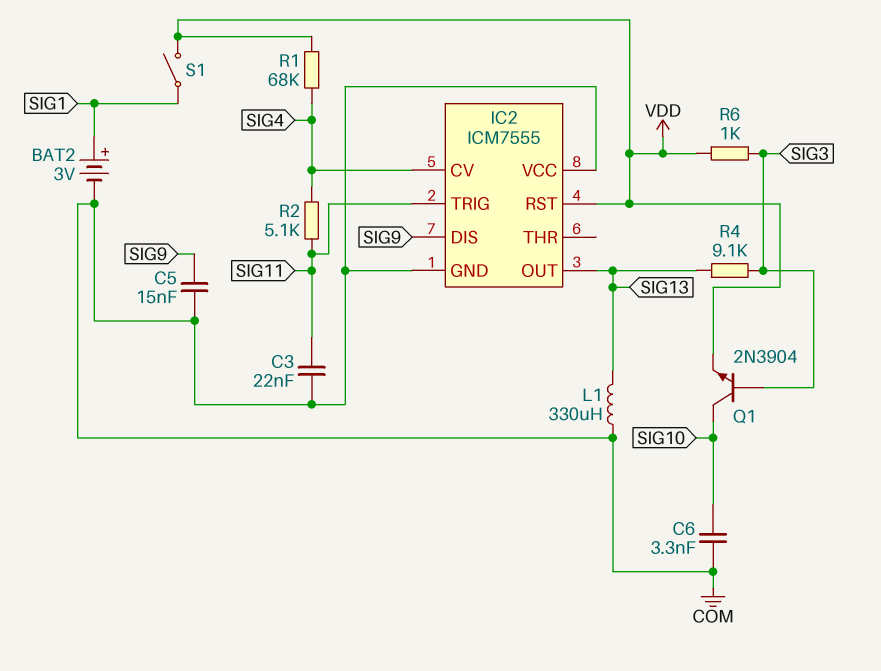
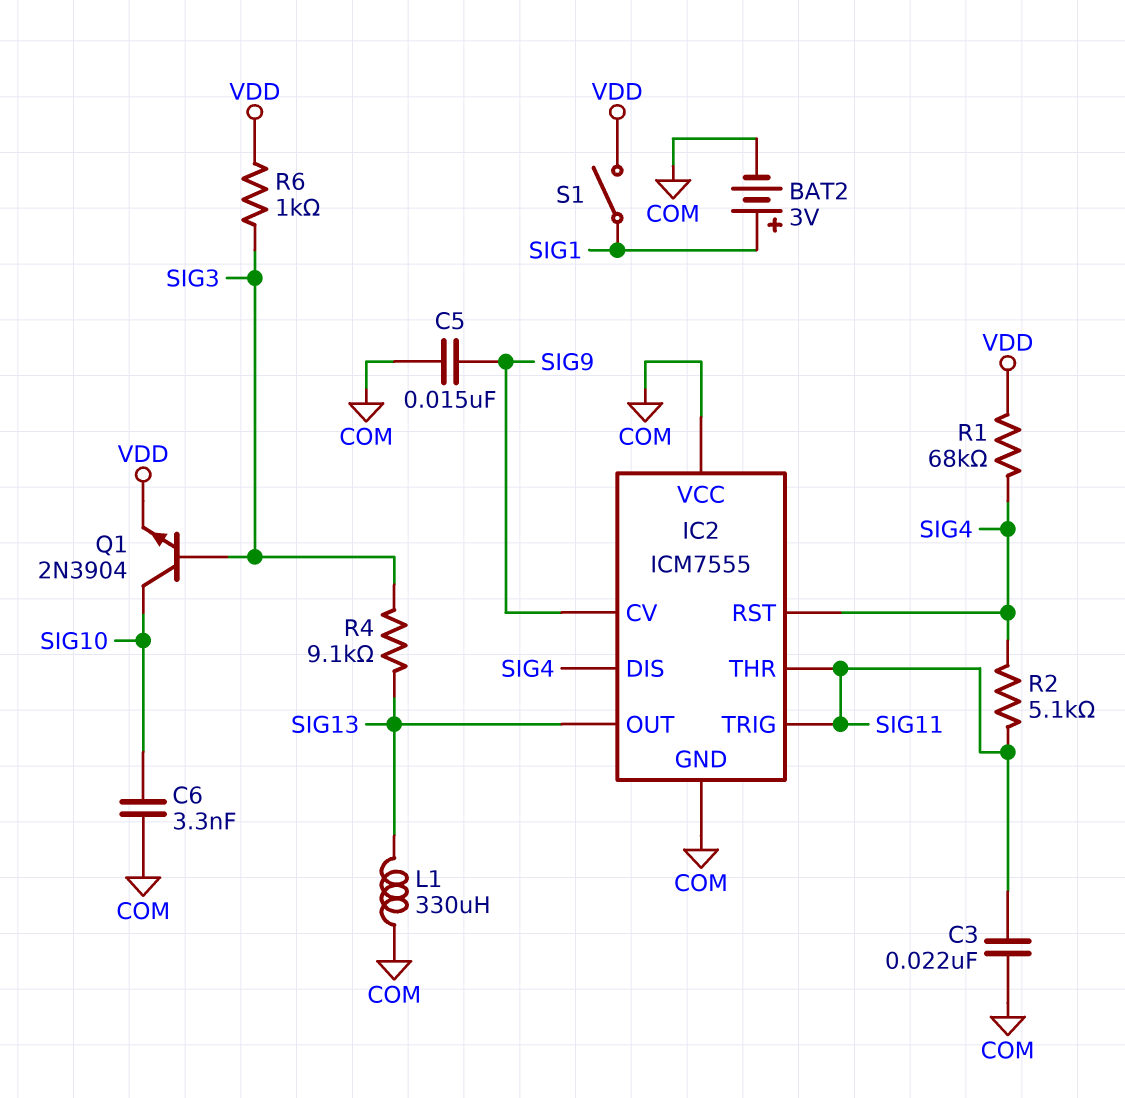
IC2 pin CV: SIG4 -> SIG9
IC2 pin DIS: SIG9 -> SIG4
IC2 pin RST: VDD -> SIG4
IC2 pin THR: none -> SIG11

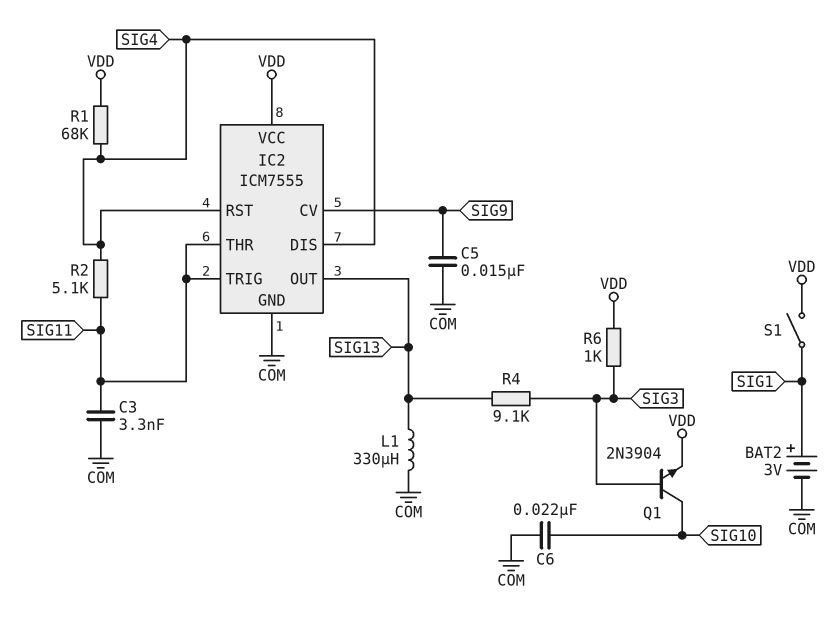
C3: 22nF (COM, SIG11) -> 3.3nF (COM, SIG11)
C6: 3.3nF (COM, SIG10) -> 22nF (COM, SIG10)
IC2 pin VCC: COM -> VDD

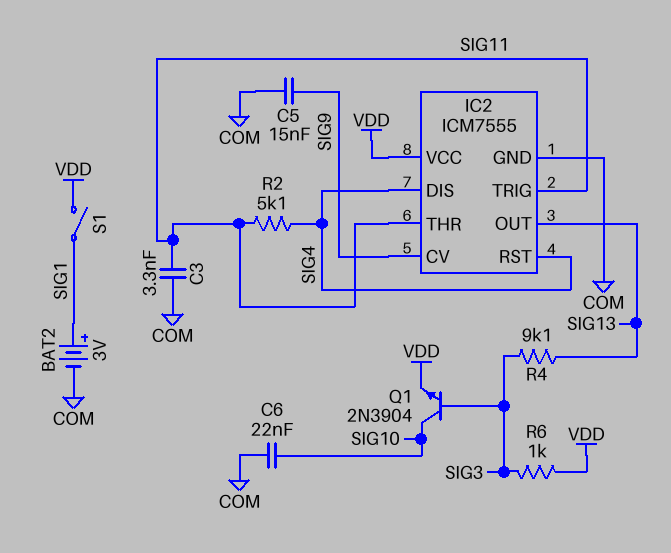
L1: 330uH (COM, SIG13) -> none
R1: 68k (SIG4, VDD) -> none

